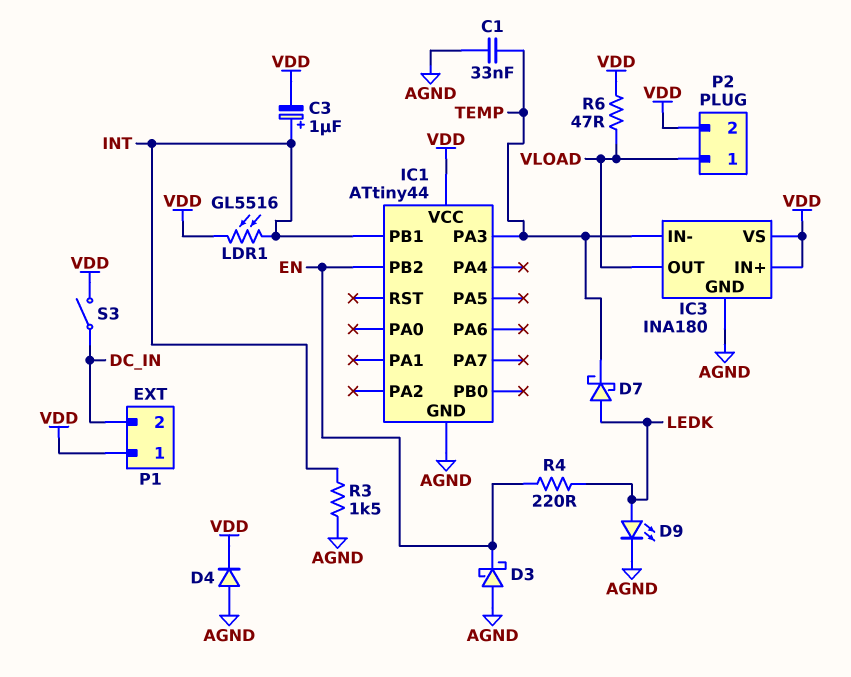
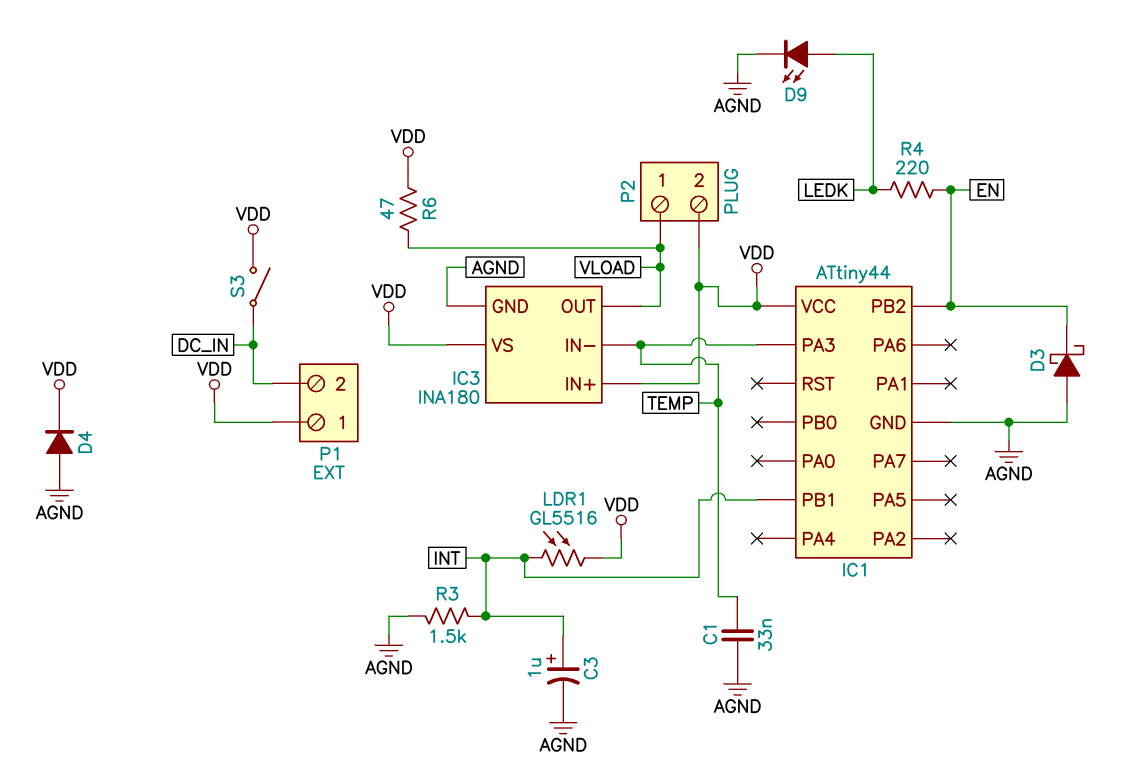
C3: 1uF (plus INT, minus VDD) -> 1uF (plus INT, minus AGND)
D7: schottky (A LEDK, K TEMP) -> none

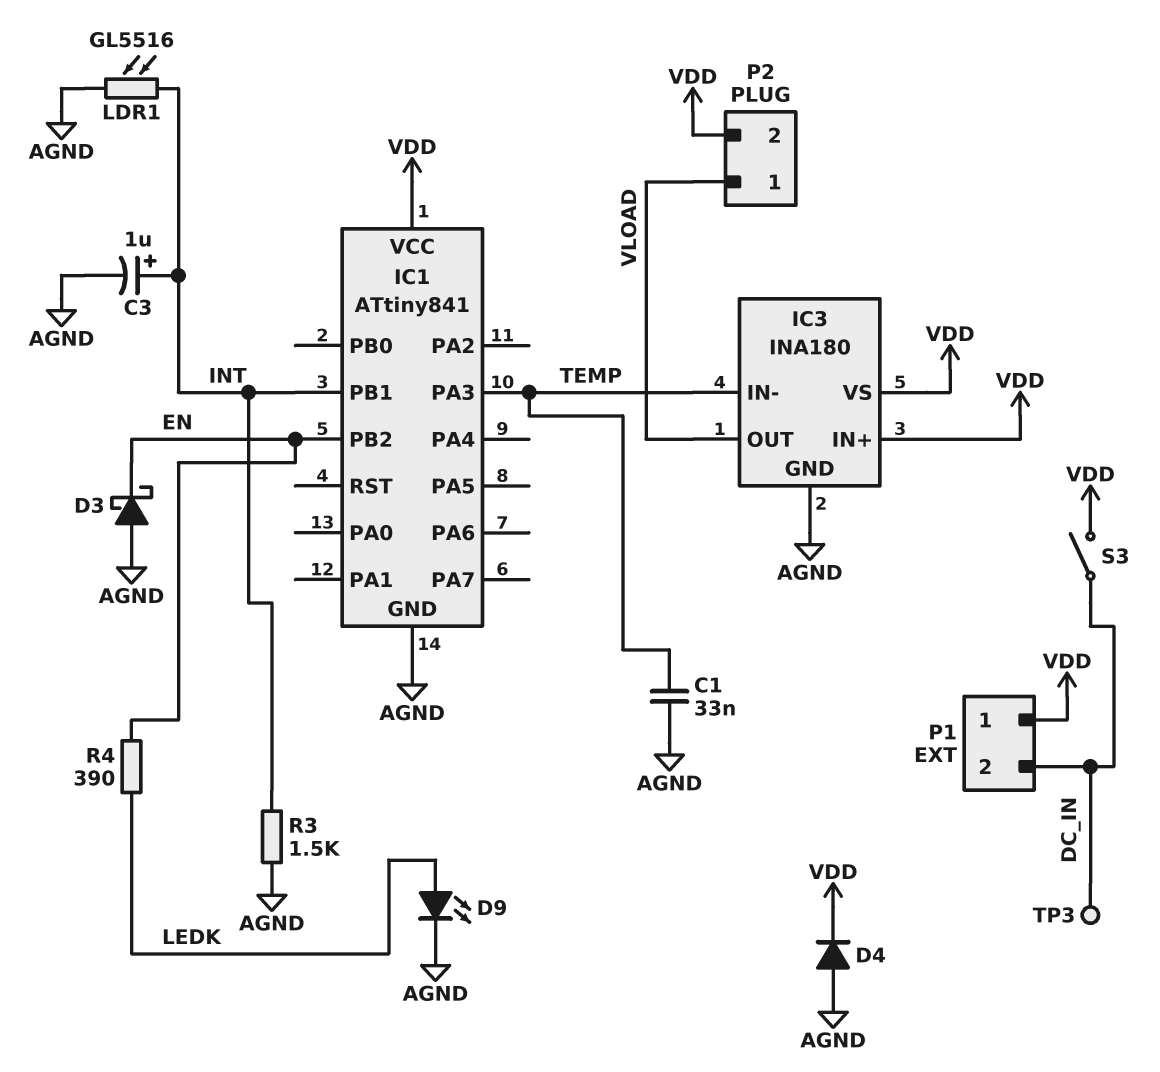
IC1: ATtiny44 -> ATtiny841
LDR1: GL5516 (INT, VDD) -> GL5516 (AGND, INT)
R4: 220 (EN, LEDK) -> 390 (EN, LEDK)
R6: 47 (VDD, VLOAD) -> none
TP3: none -> test point (DC_IN)

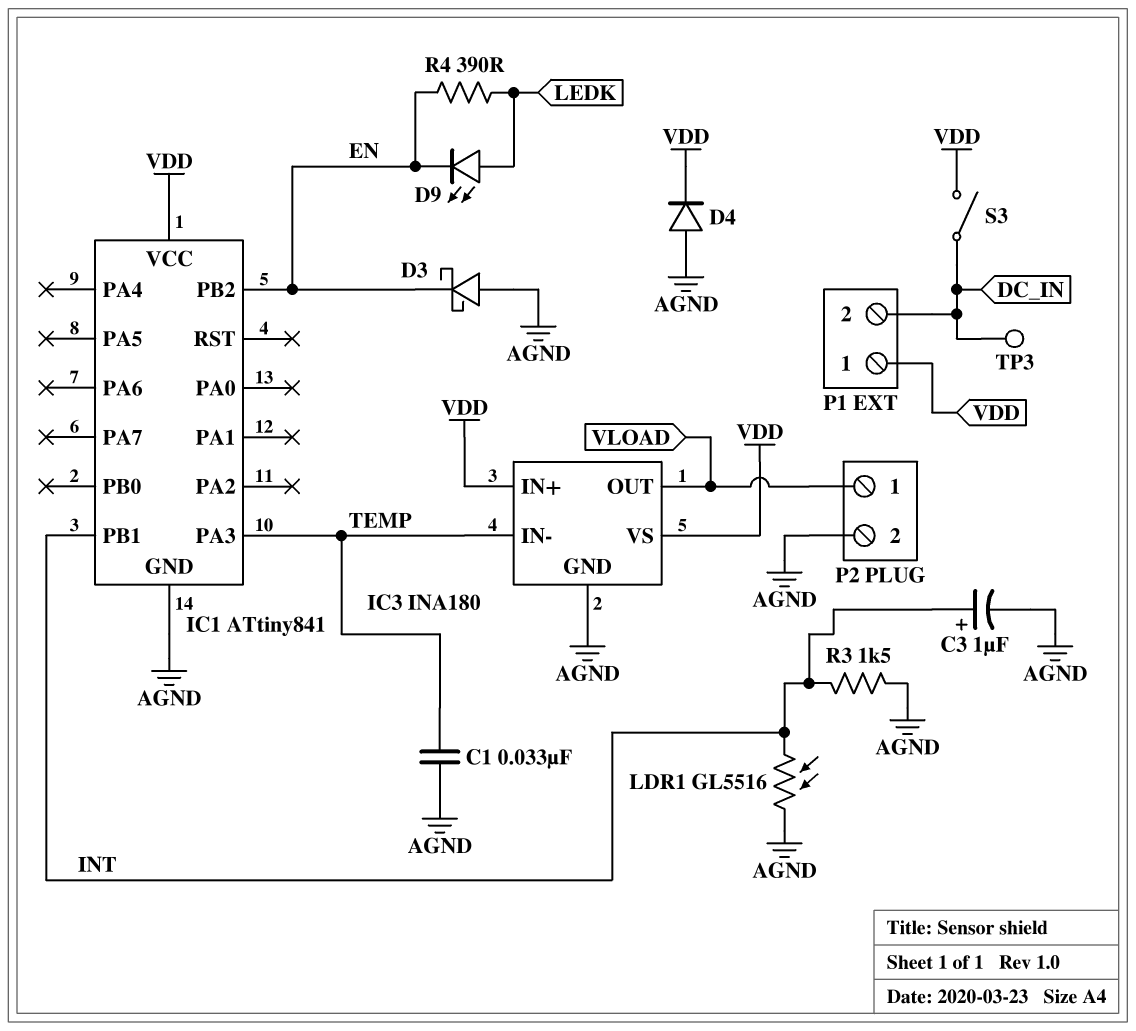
D9: LED (A LEDK, K AGND) -> LED (A LEDK, K EN)
P2 pin 2: VDD -> AGND

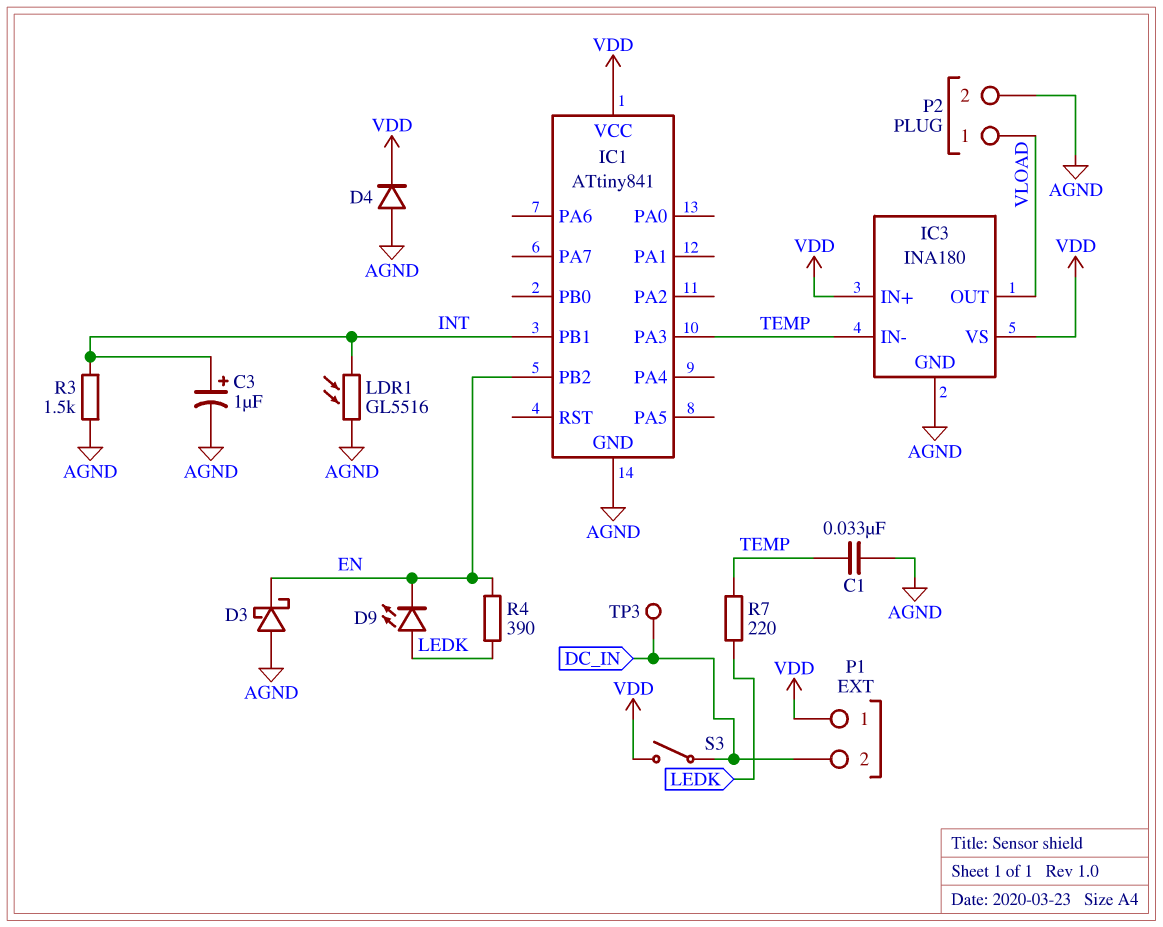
R7: none -> 220 (LEDK, TEMP)

